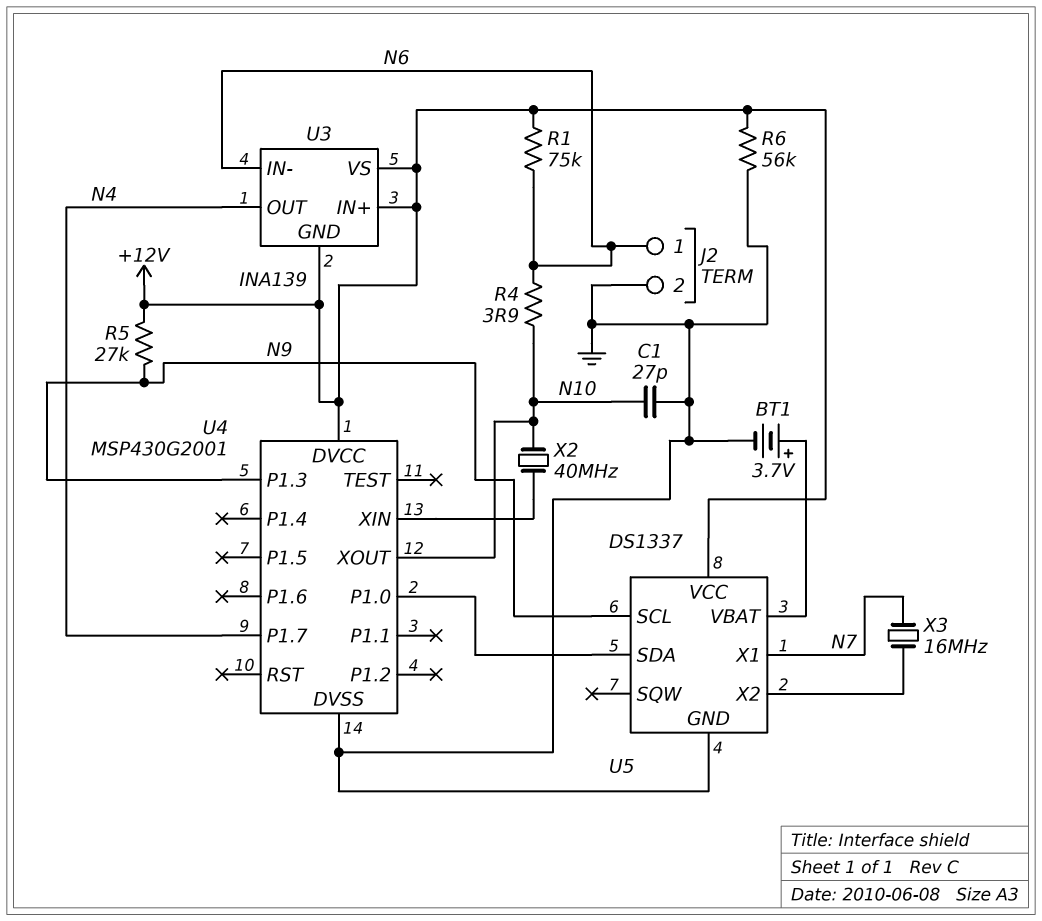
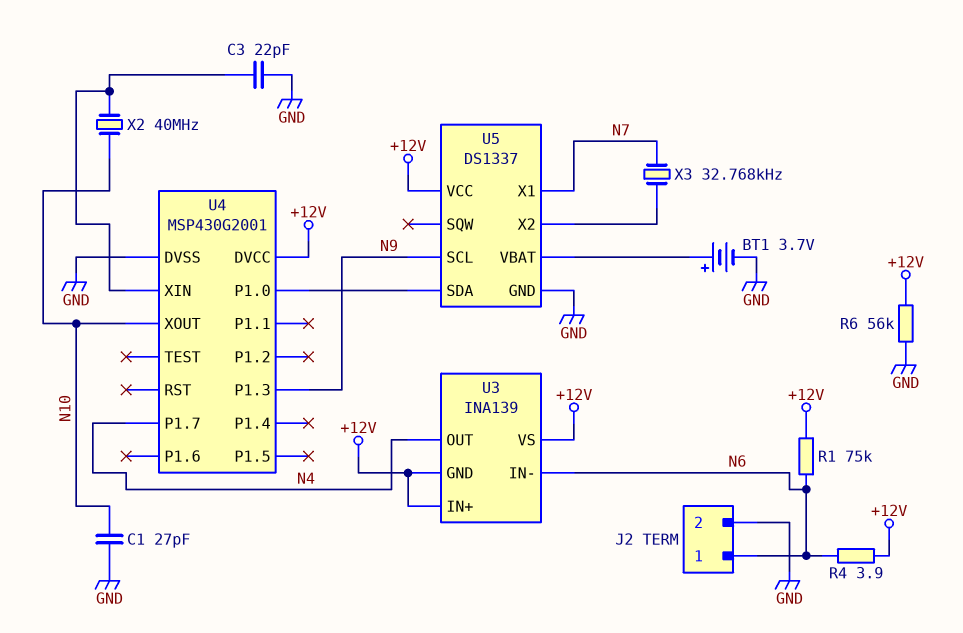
C3: none -> 22pF (GND, U4/XIN)
R4: 3.9 (N6, N10) -> 3.9 (+12V, N6)
R5: 27k (+12V, N9) -> none
X3: 16MHz (N7, U5/X2) -> 32.768kHz (N7, U5/X2)

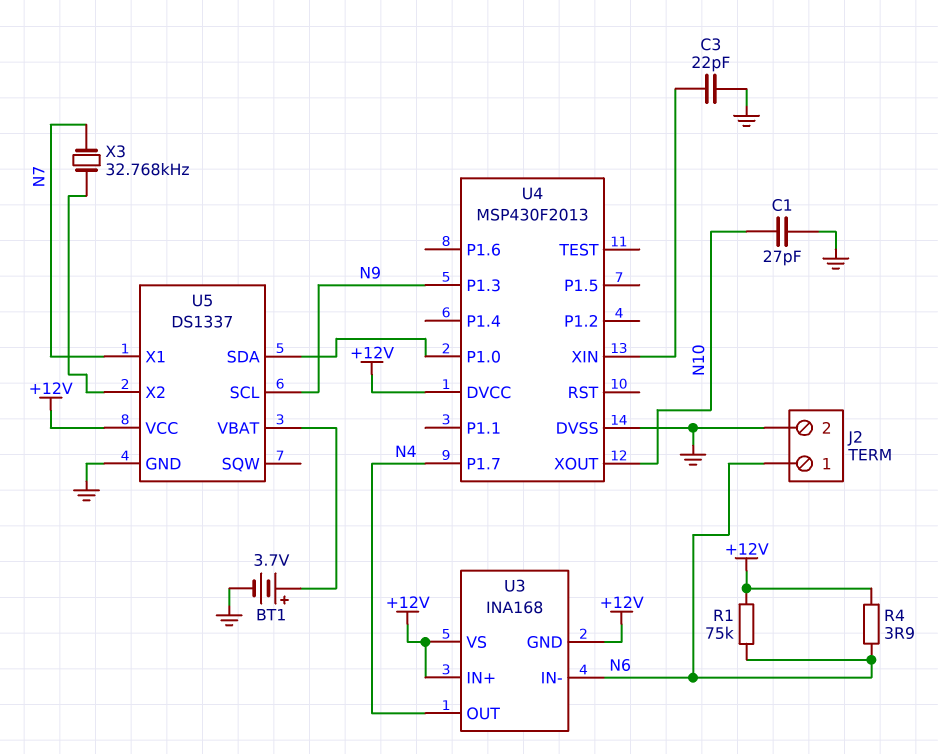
R6: 56k (+12V, GND) -> none
U3: INA139 -> INA168
U4: MSP430G2001 -> MSP430F2013
X2: 40MHz (N10, U4/XIN) -> none

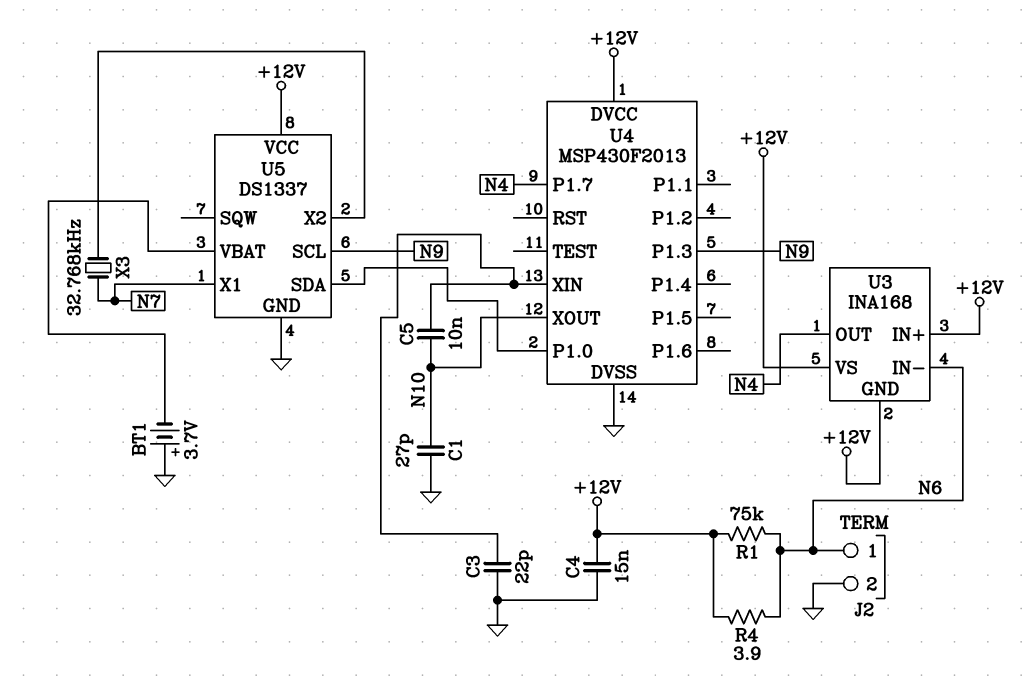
BT1: 3.7V (plus U5/VBAT, minus GND) -> 3.7V (plus GND, minus U5/VBAT)
C4: none -> 15nF (+12V, GND)
C5: none -> 10nF (N10, U4/XIN)

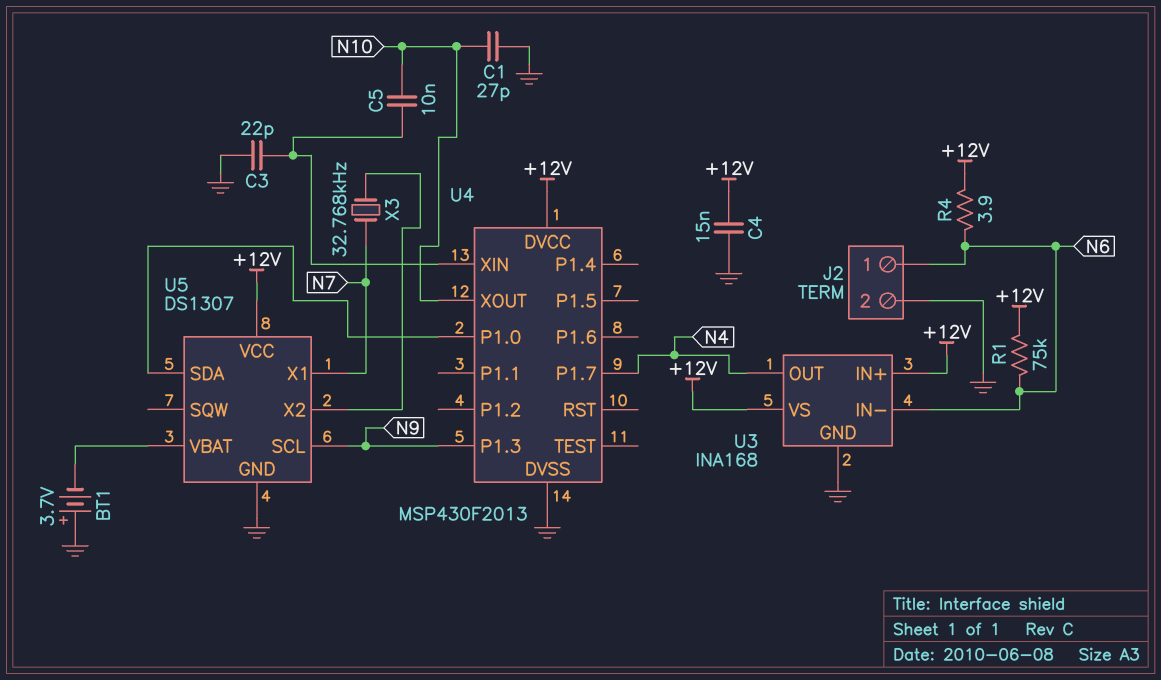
U3 pin GND: +12V -> GND
U5: DS1337 -> DS1307

